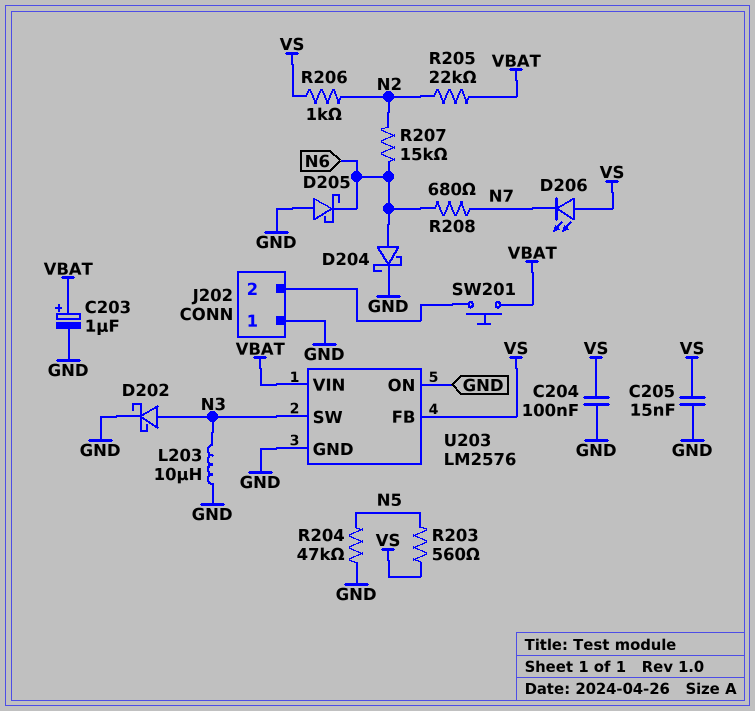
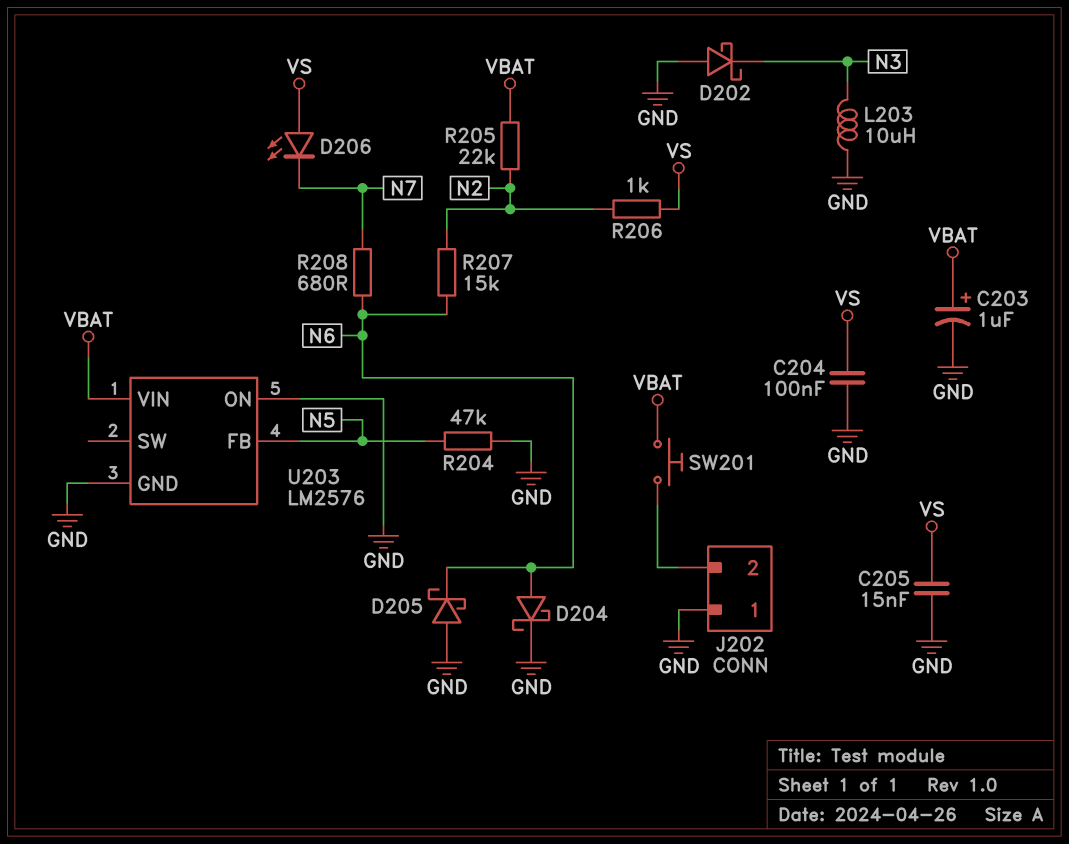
D202: schottky (A N3, K GND) -> schottky (A GND, K N3)
R203: 560 (N5, VS) -> none
U203 pin FB: VS -> N5
U203 pin SW: N3 -> none

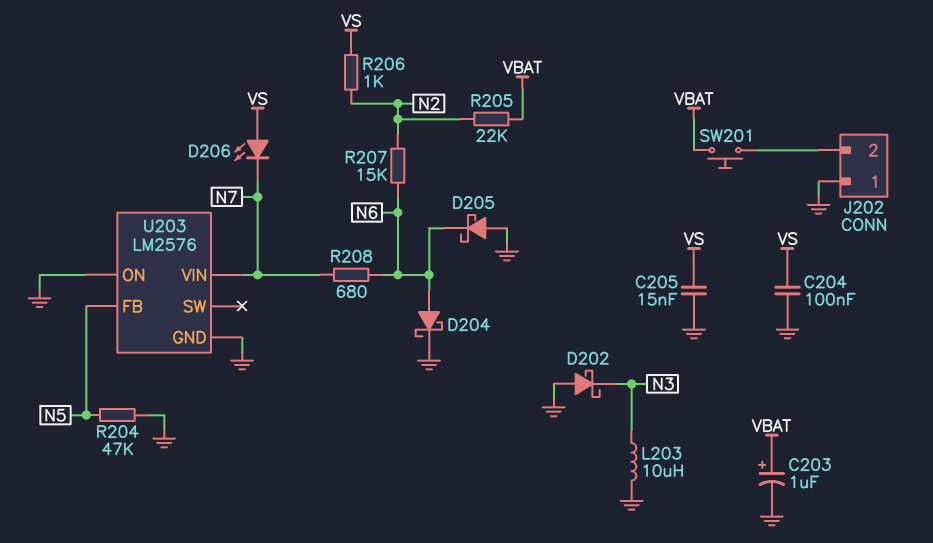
U203 pin VIN: VBAT -> N7

